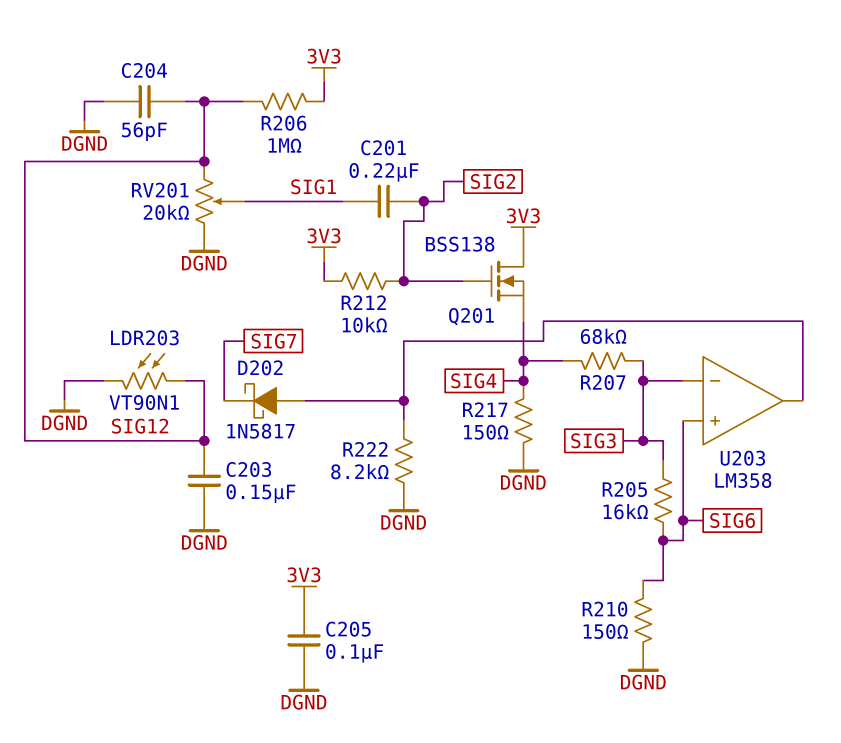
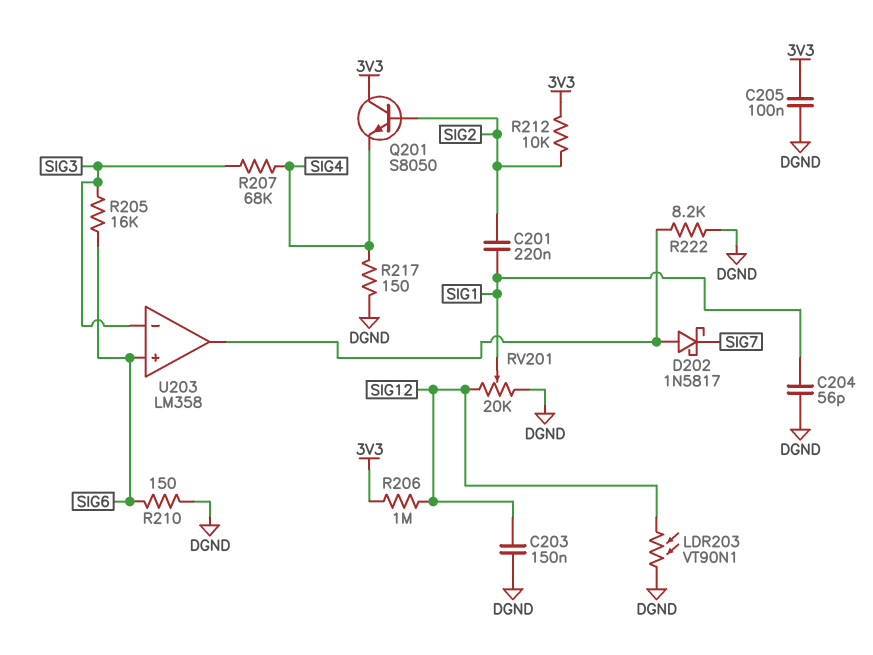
C204: 56pF (DGND, SIG12) -> 56pF (DGND, SIG1)
Q201: NMOS BSS138 (G SIG2, D 3V3, S SIG4) -> NPN S8050 (B SIG2, C 3V3, E SIG4)

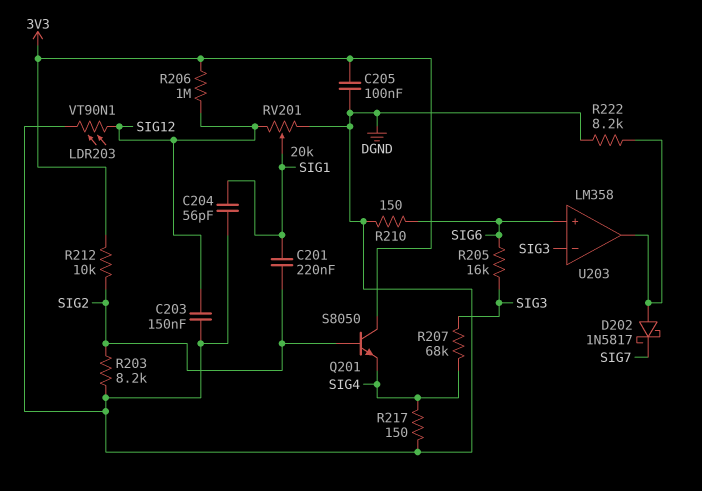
R203: none -> 8.2k (DGND, SIG2)

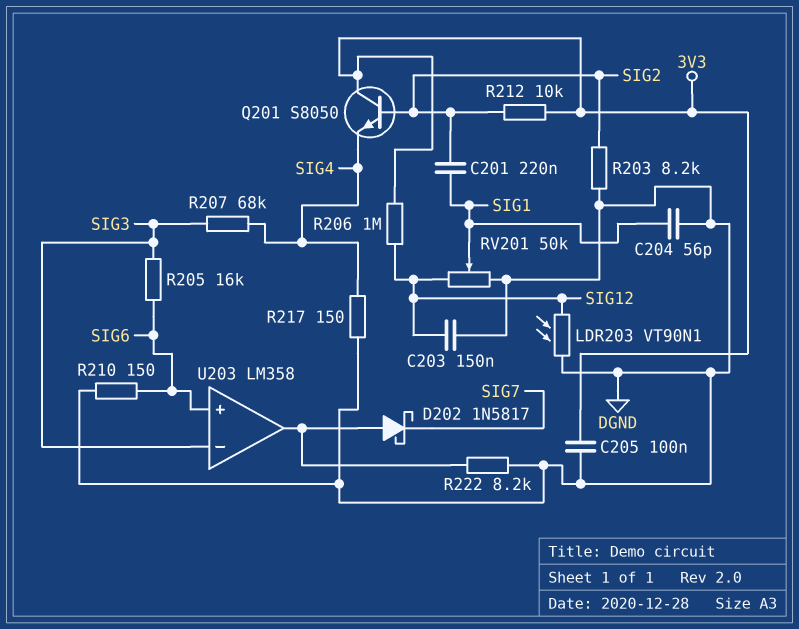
RV201: 20k (DGND, SIG12, wiper SIG1) -> 50k (DGND, SIG12, wiper SIG1)

